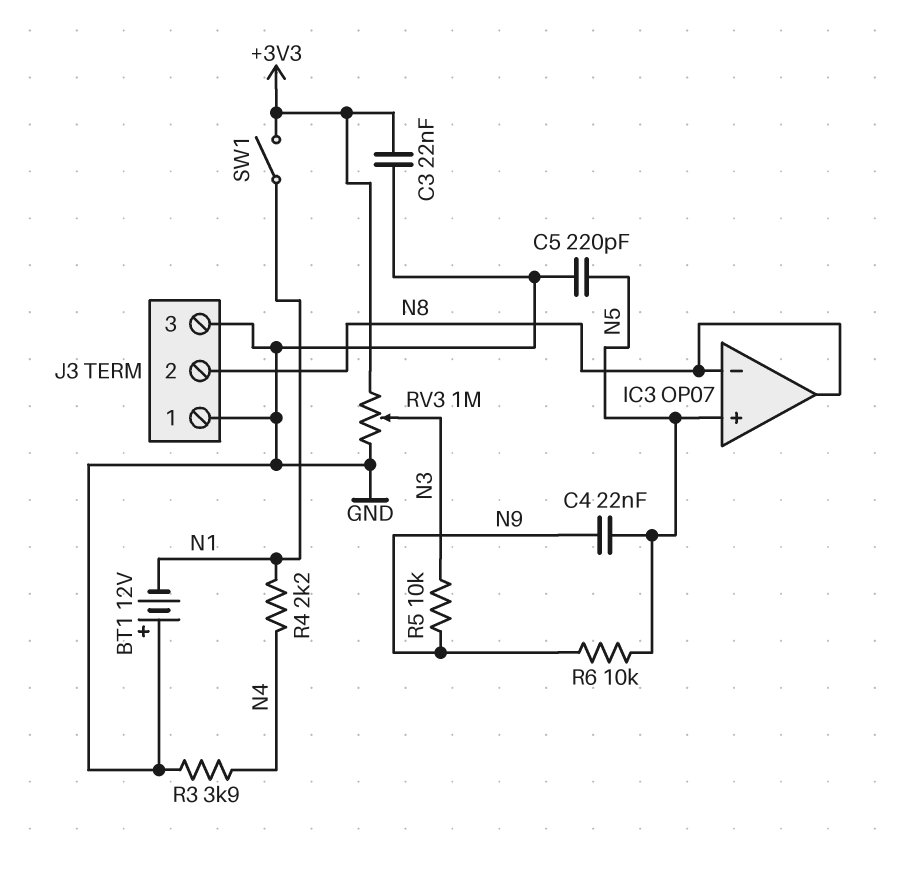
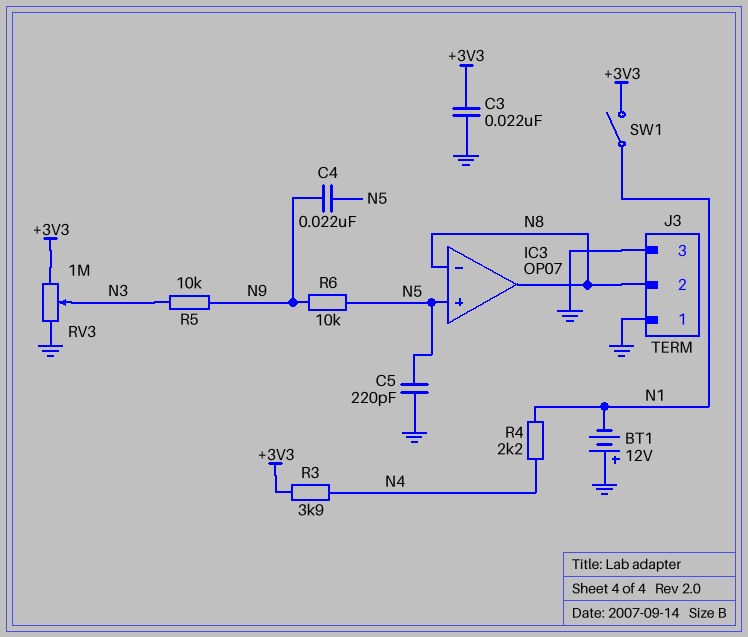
R3: 3.9k (GND, N4) -> 3.9k (+3V3, N4)

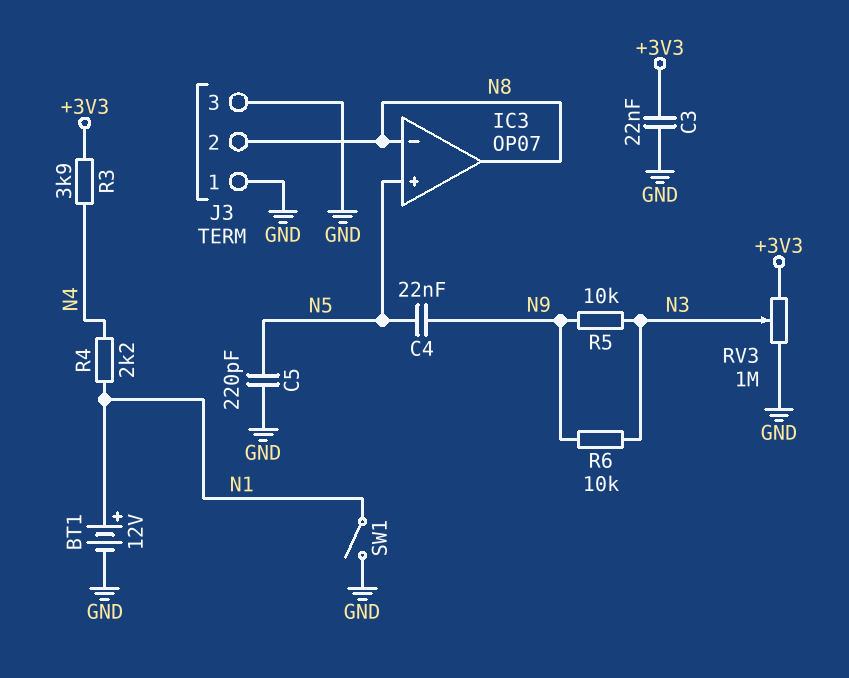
BT1: 12V (plus GND, minus N1) -> 12V (plus N1, minus GND)
R6: 10k (N5, N9) -> 10k (N3, N9)
SW1: switch (+3V3, N1) -> switch (GND, N1)

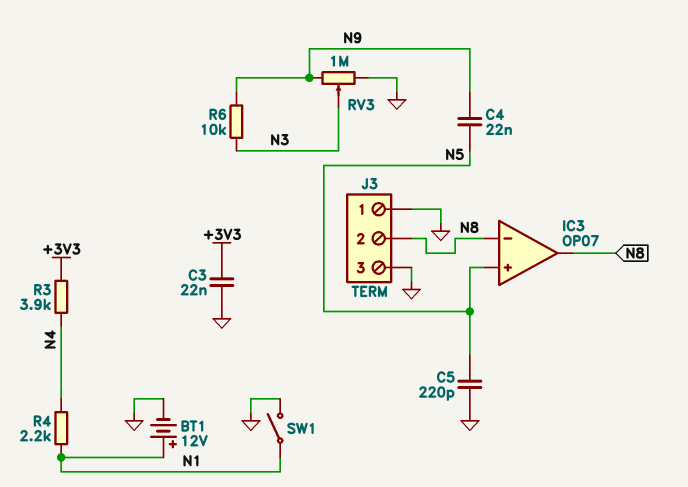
R5: 10k (N3, N9) -> none
RV3: 1M (+3V3, GND, wiper N3) -> 1M (GND, N9, wiper N3)

